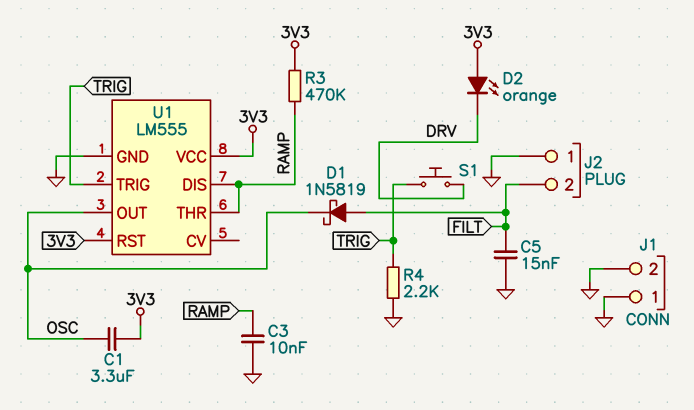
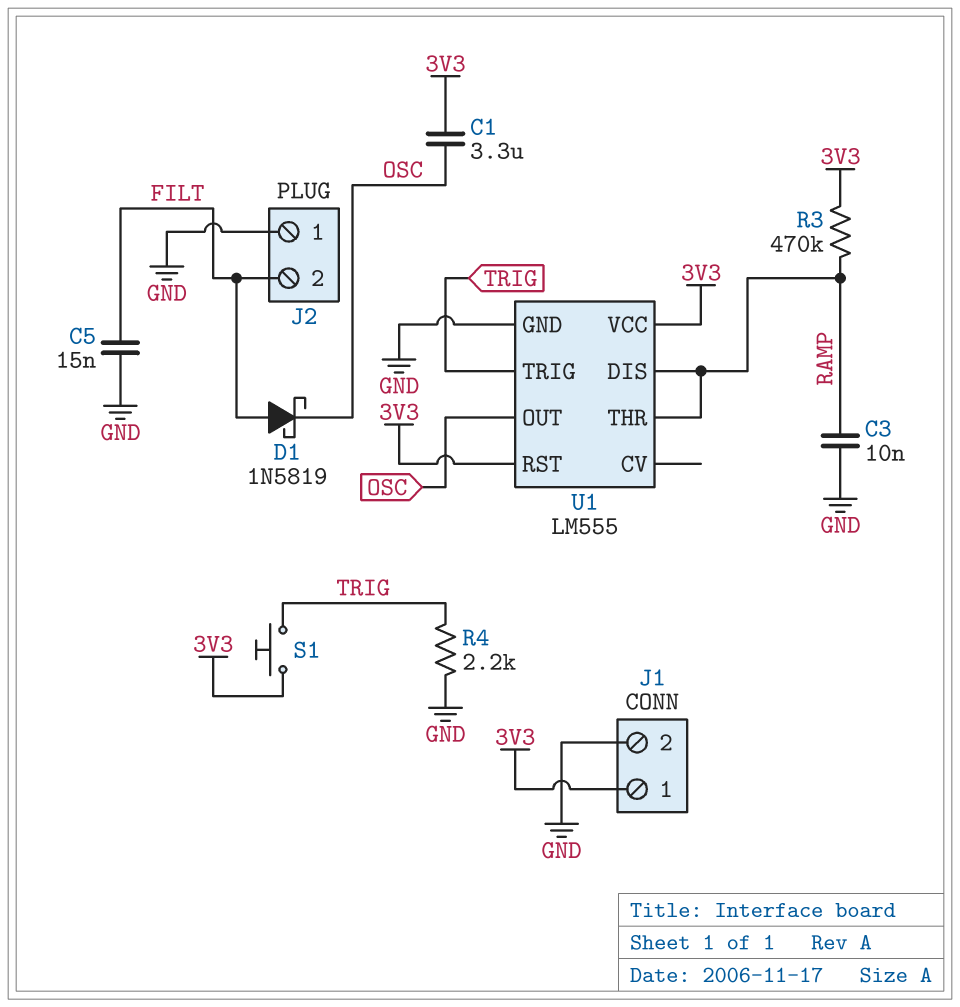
D2: LED orange (A 3V3, K DRV) -> none
J1 pin 1: GND -> 3V3
S1: button (DRV, TRIG) -> button (3V3, TRIG)

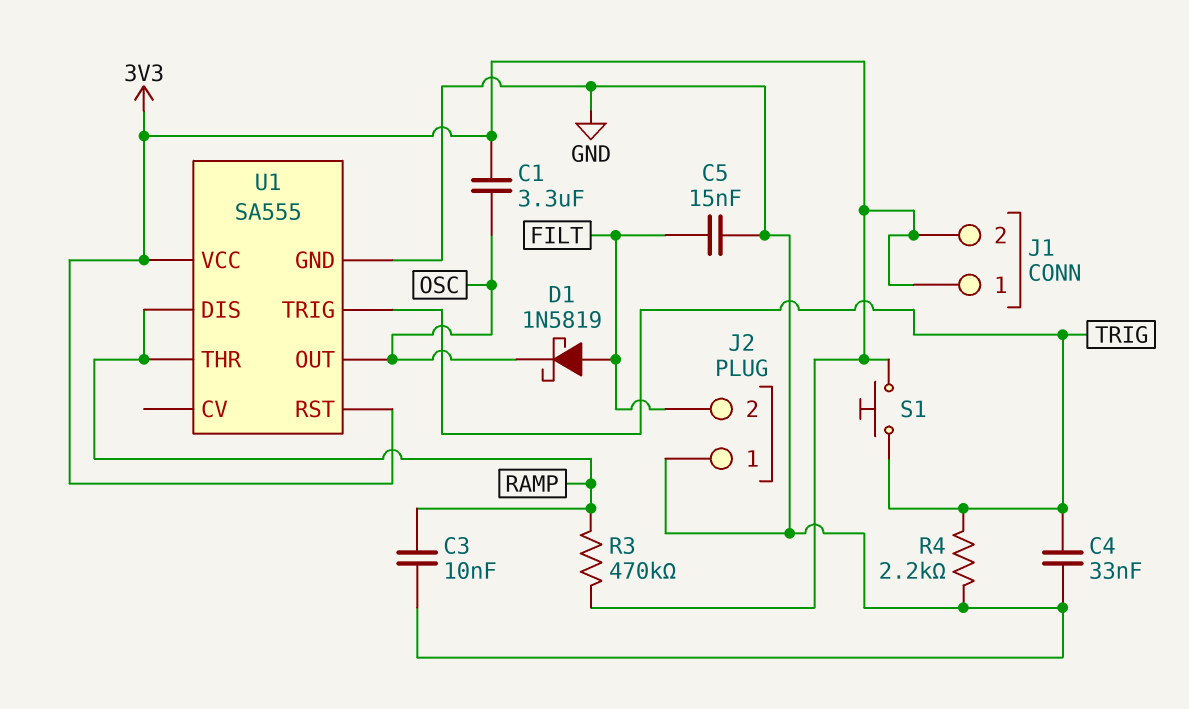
C4: none -> 33nF (GND, TRIG)
J1 pin 2: GND -> 3V3
U1: LM555 -> SA555

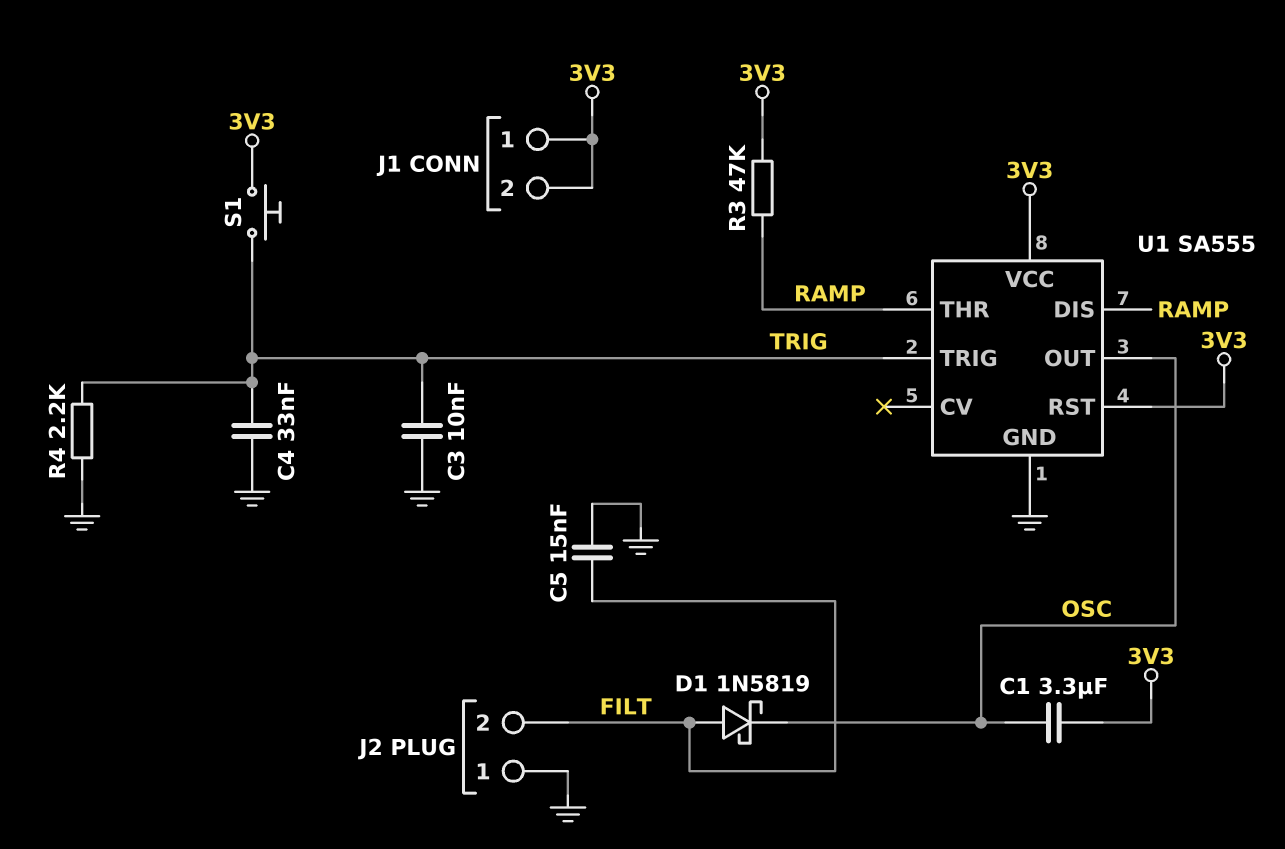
C3: 10nF (GND, RAMP) -> 10nF (GND, TRIG)
R3: 470k (3V3, RAMP) -> 47k (3V3, RAMP)

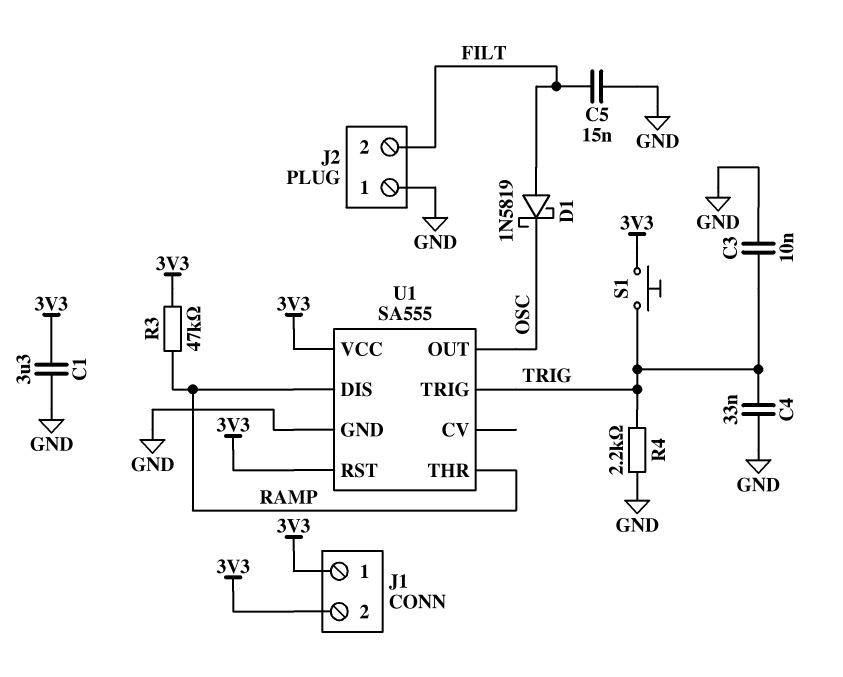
C1: 3.3uF (3V3, OSC) -> 3.3uF (3V3, GND)

